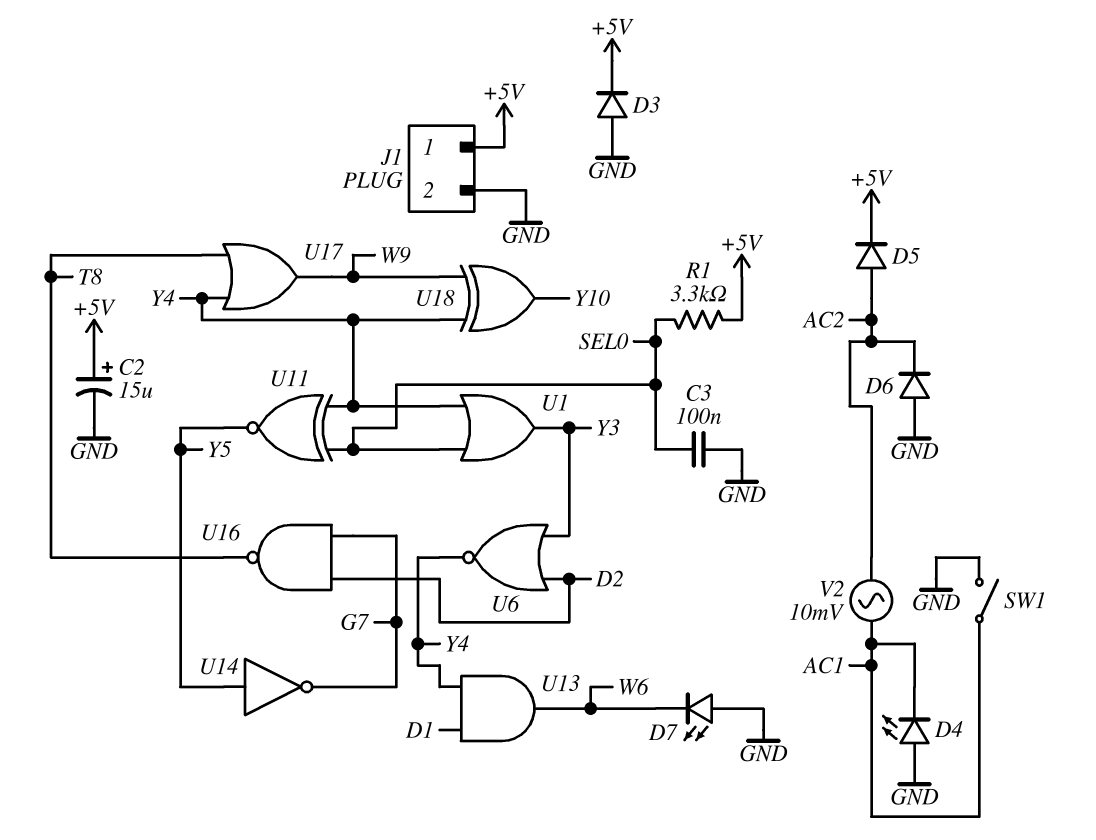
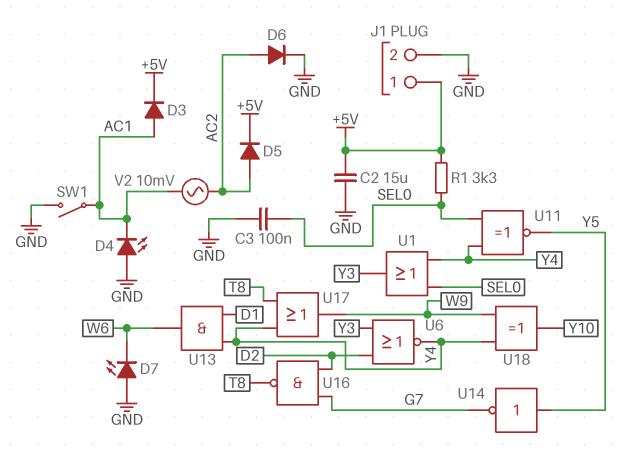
C2: 15uF (plus +5V, minus GND) -> 15uF (+5V, GND)
D3: diode (A GND, K +5V) -> diode (A AC1, K +5V)
D6: diode (A GND, K AC2) -> diode (A AC2, K GND)

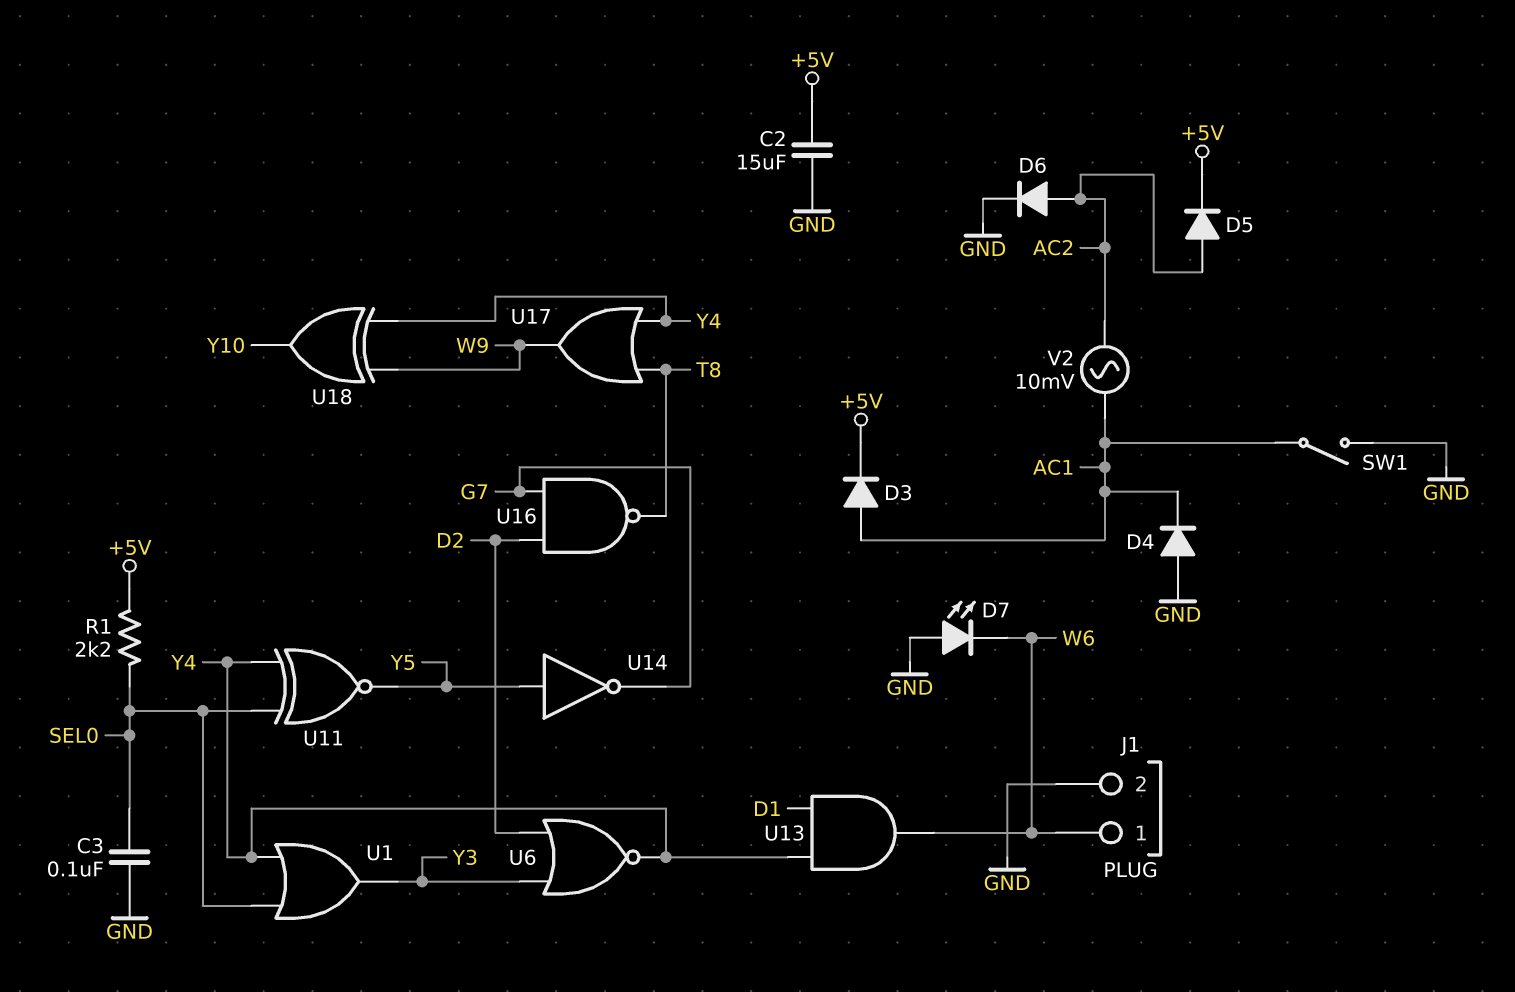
D4: LED (A GND, K AC1) -> diode (A GND, K AC1)
J1 pin 1: +5V -> W6
R1: 3.3k (+5V, SEL0) -> 2.2k (+5V, SEL0)

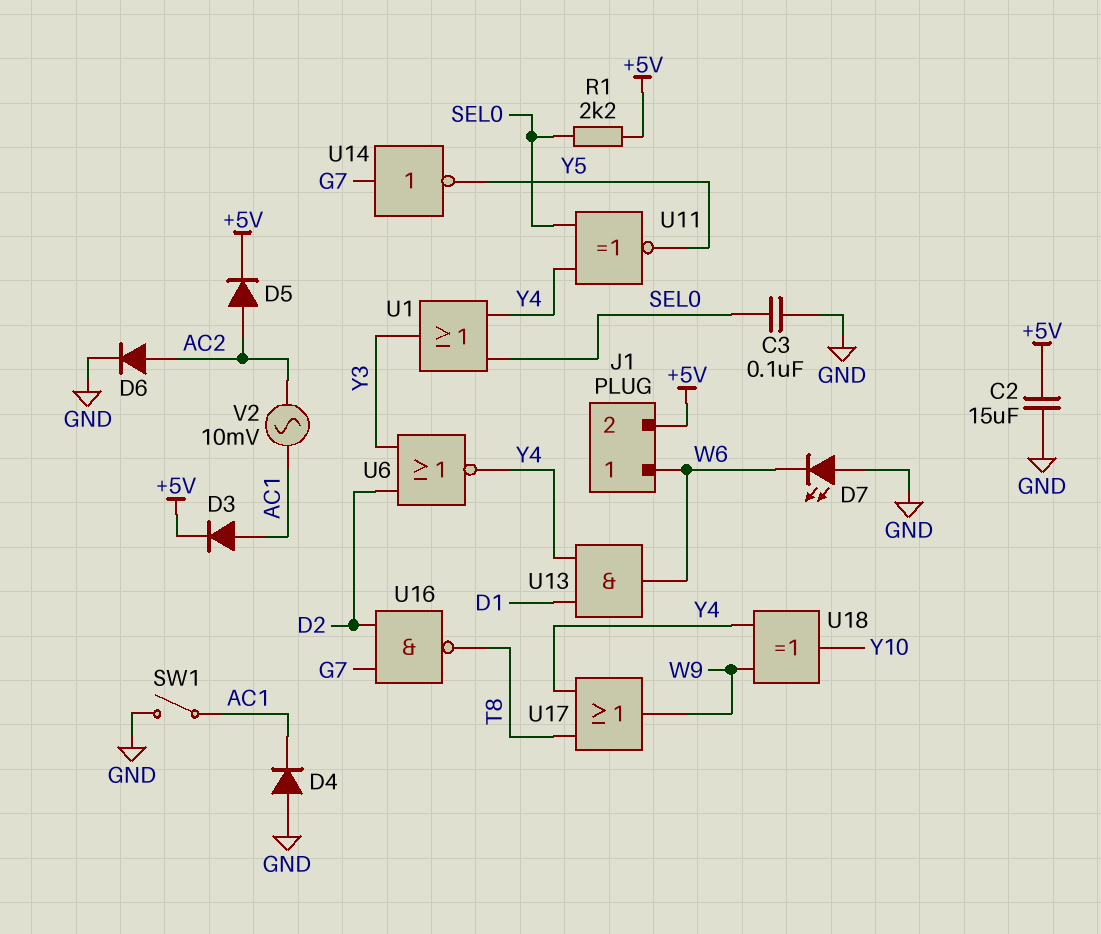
J1 pin 2: GND -> +5V
U14: NOT (in Y5, out G7) -> NOT (in G7, out Y5)

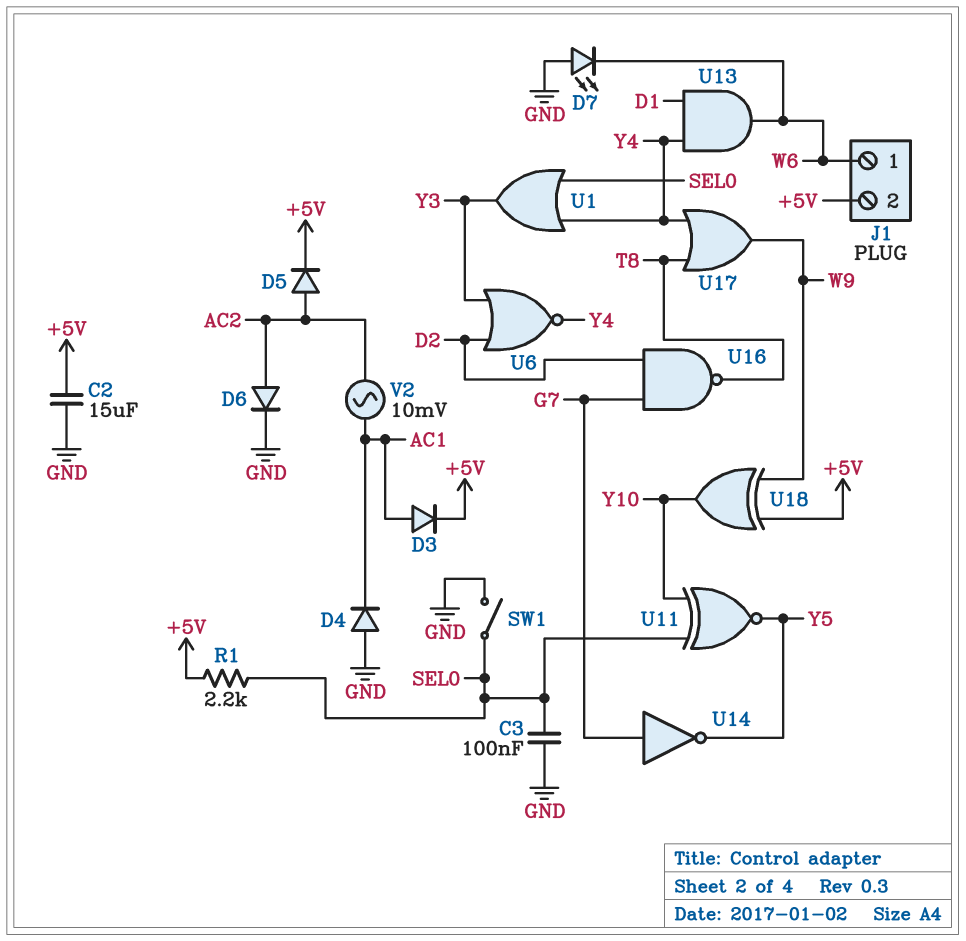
SW1: switch (AC1, GND) -> switch (GND, SEL0)
U11: XNOR (in SEL0, in Y4, out Y5) -> XNOR (in SEL0, in Y10, out Y5)
U18: XOR (in W9, in Y4, out Y10) -> XOR (in +5V, in W9, out Y10)

